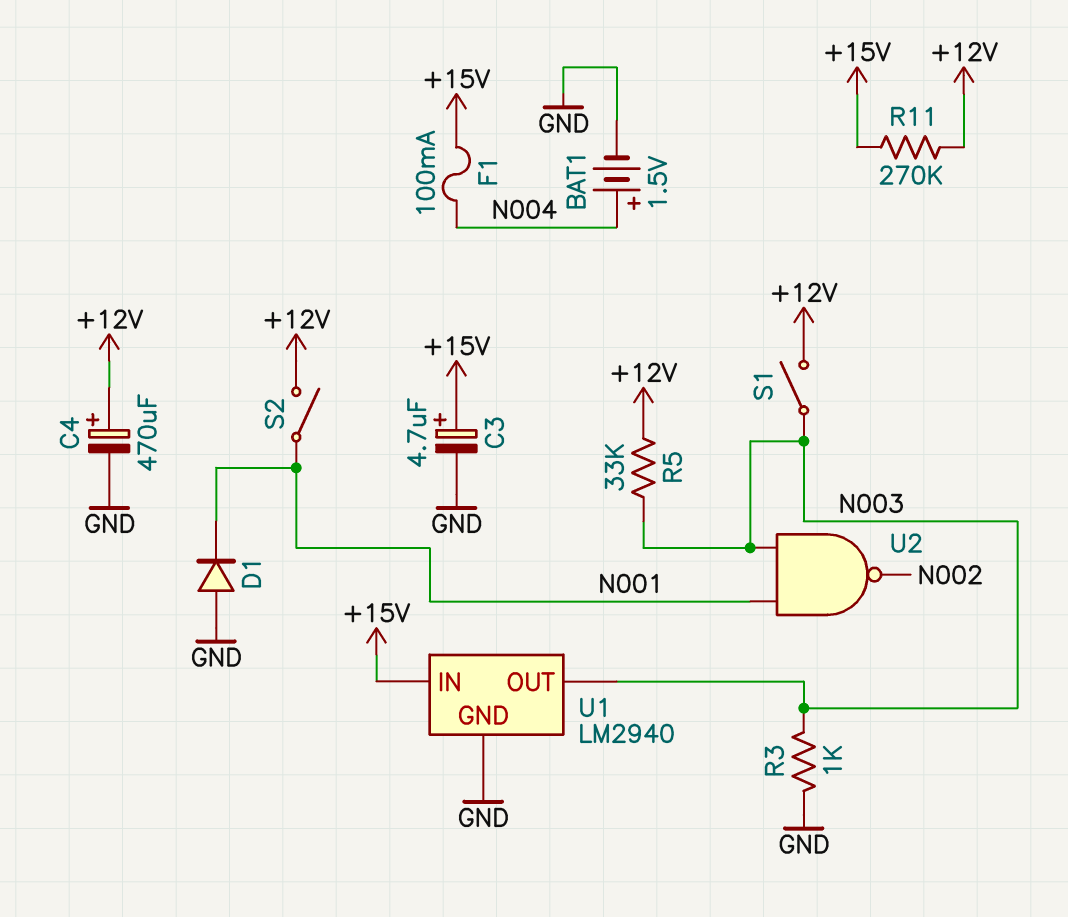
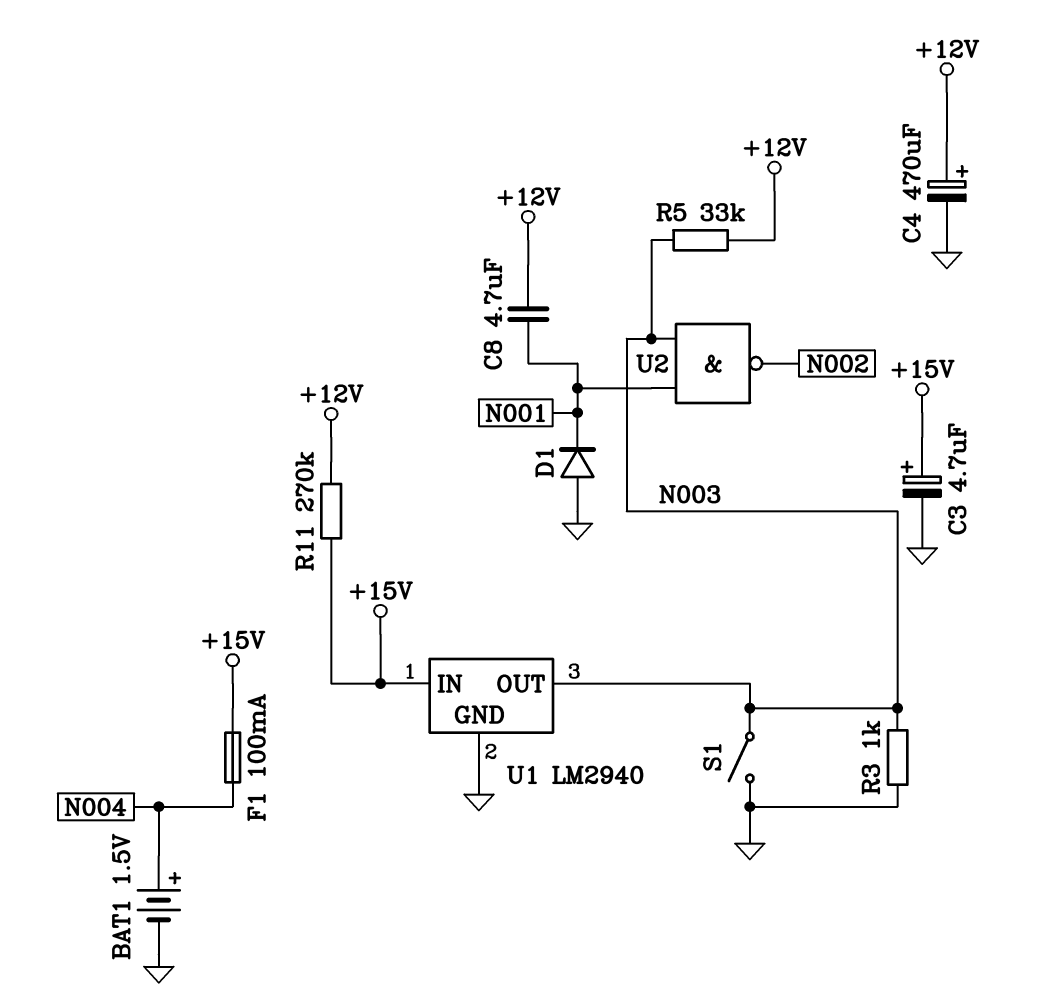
C8: none -> 4.7uF (+12V, N001)
S1: switch (+12V, N003) -> switch (GND, N003)
S2: switch (+12V, N001) -> none

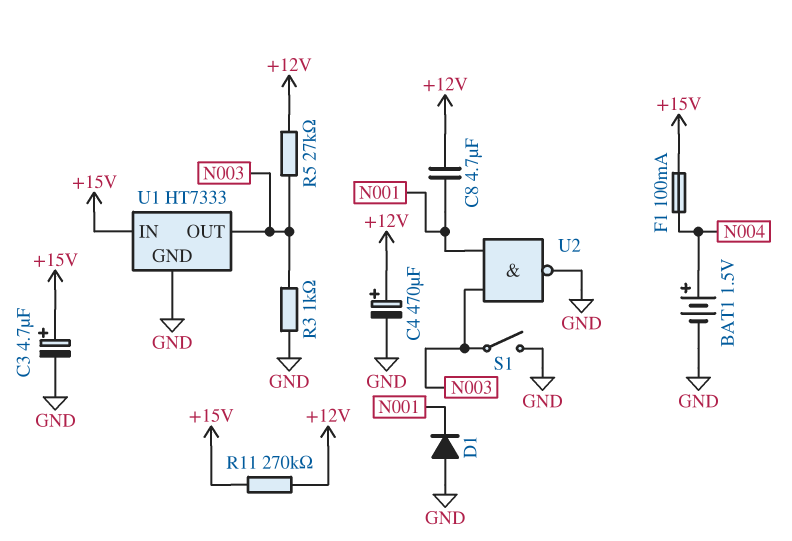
R5: 33k (+12V, N003) -> 27k (+12V, N003)
U1: LM2940 -> HT7333
U2: NAND (in N001, in N003, out N002) -> NAND (in N001, in N003, out GND)

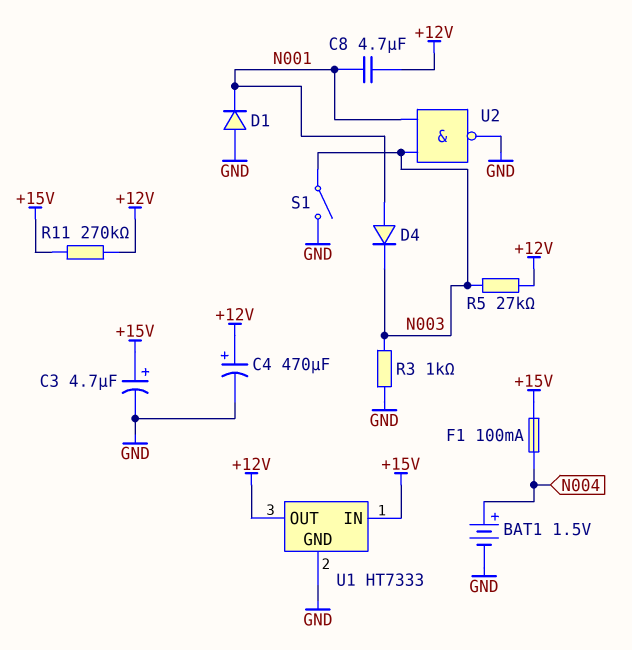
D4: none -> diode (A N001, K N003)
U1 pin OUT: N003 -> +12V

